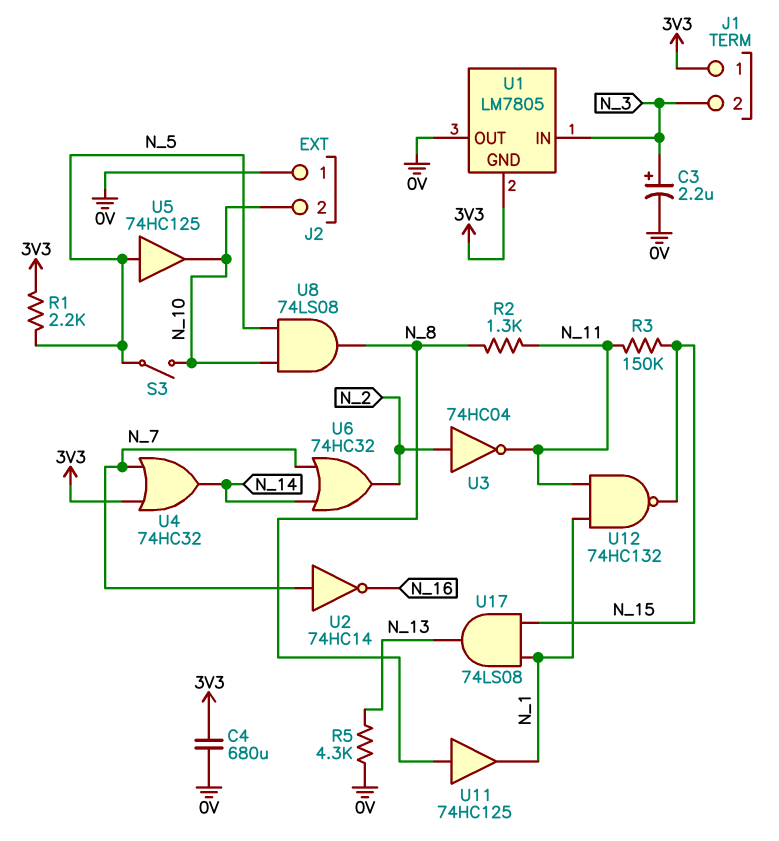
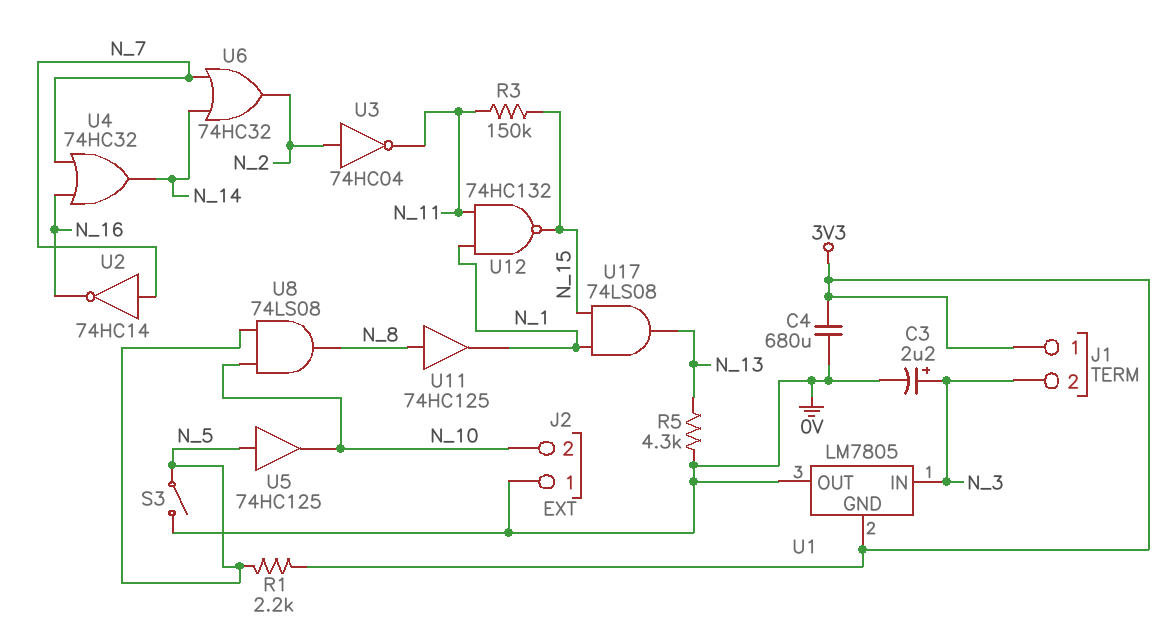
R2: 1.3k (N_8, N_11) -> none
S3: switch (N_5, N_10) -> switch (0V, N_5)
U4: OR 74HC32 (in 3V3, in N_7, out N_14) -> OR 74HC32 (in N_7, in N_16, out N_14)

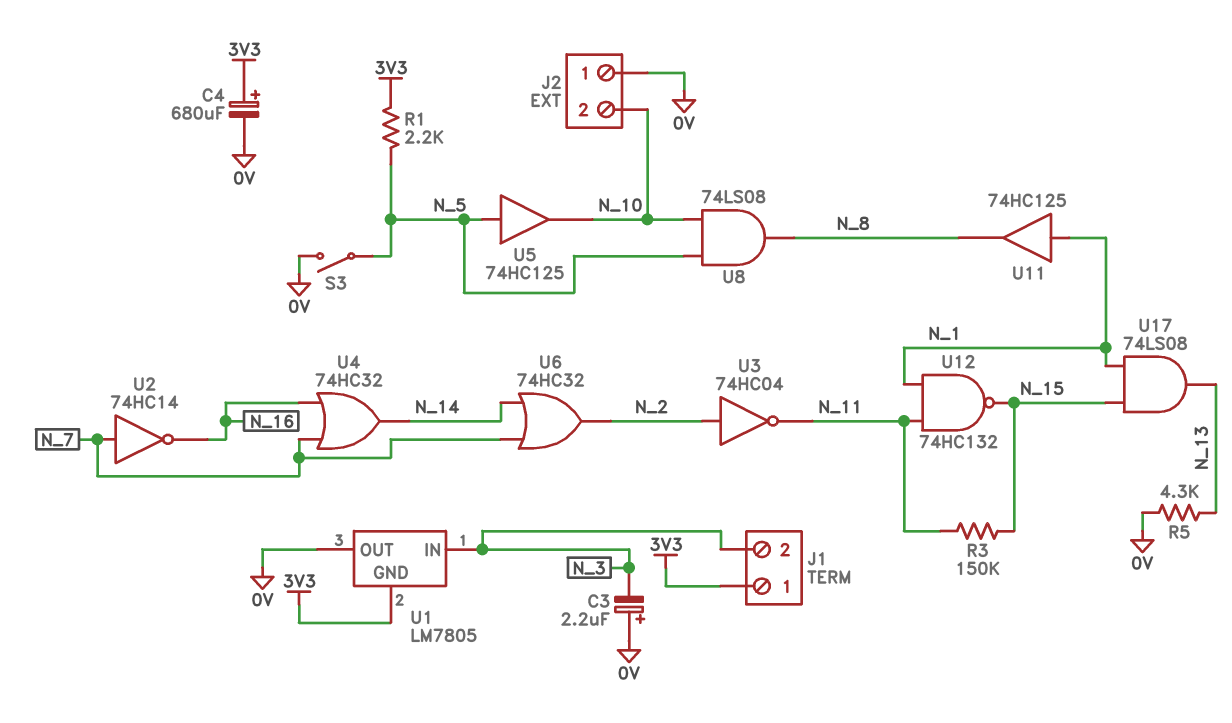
C3: 2.2uF (plus N_3, minus 0V) -> 2.2uF (plus 0V, minus N_3)
C4: 680uF (0V, 3V3) -> 680uF (plus 3V3, minus 0V)
U11: buffer 74HC125 (in N_8, out N_1) -> buffer 74HC125 (in N_1, out N_8)

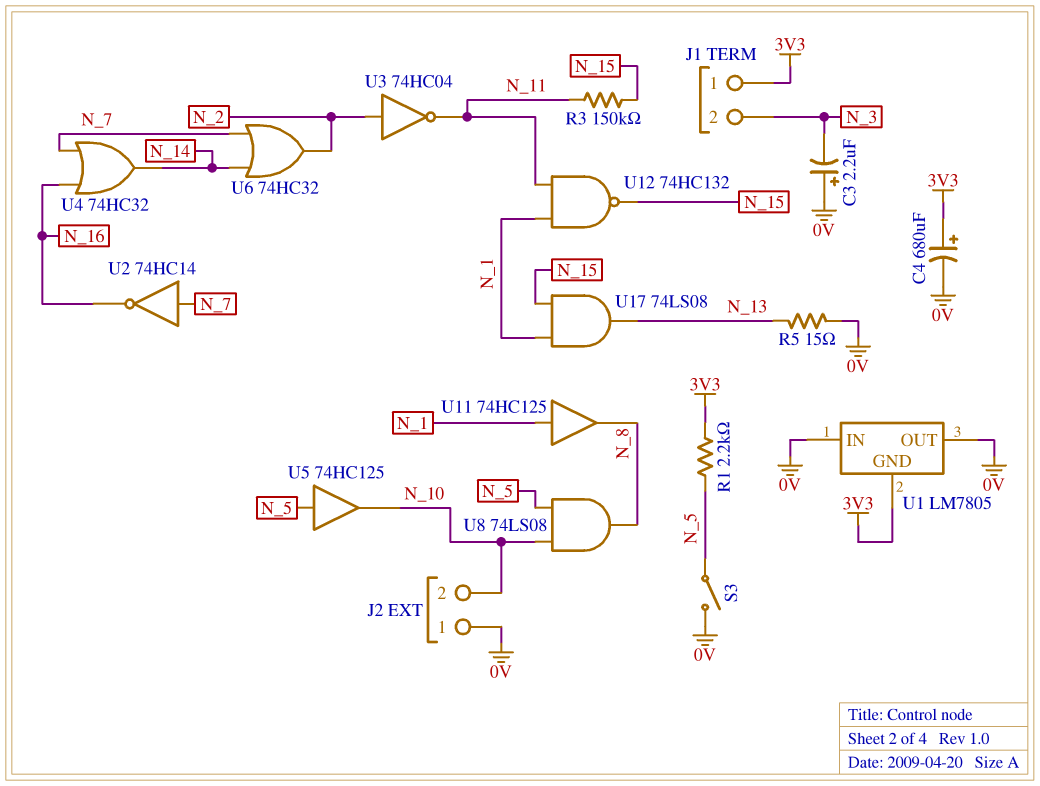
R5: 4.3k (0V, N_13) -> 15 (0V, N_13)
U1 pin IN: N_3 -> 0V

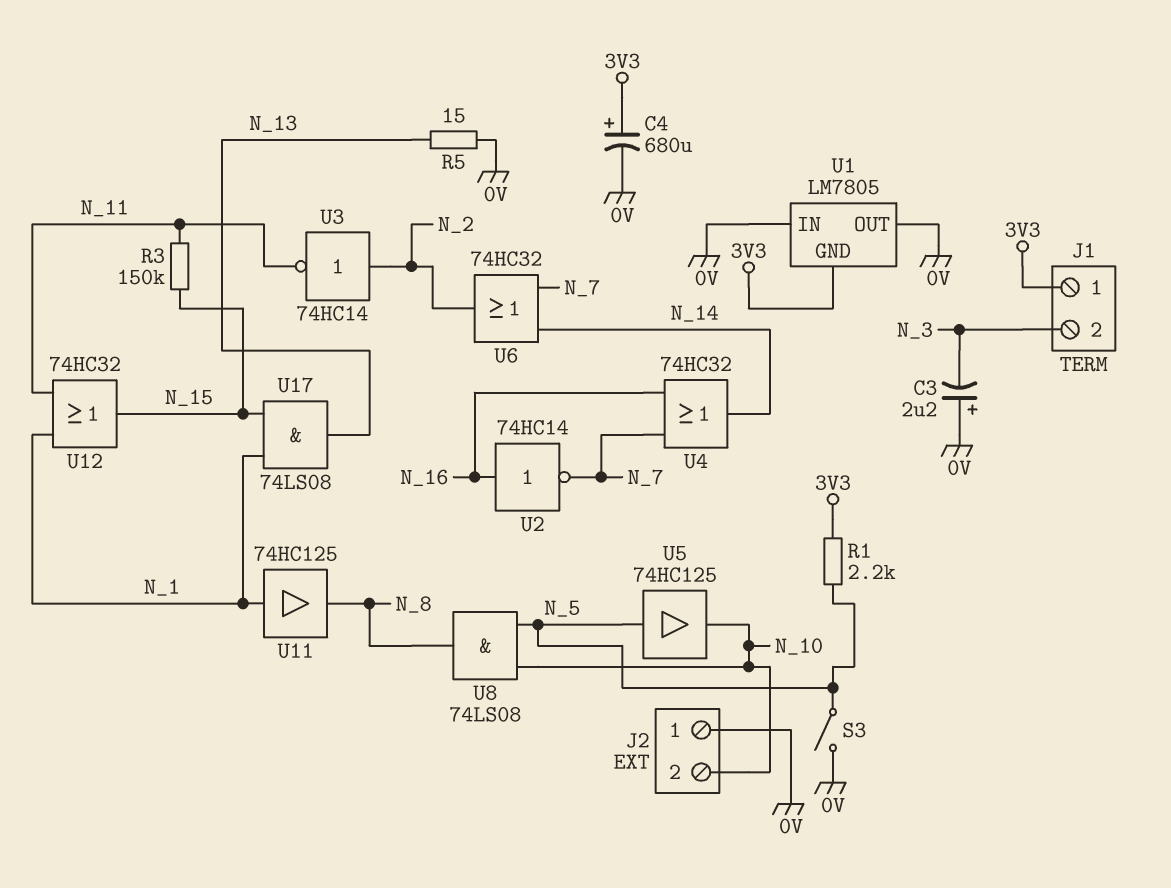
U2: NOT 74HC14 (in N_7, out N_16) -> NOT 74HC14 (in N_16, out N_7)
U3: NOT 74HC04 (in N_2, out N_11) -> NOT 74HC14 (in N_2, out N_11)
U12: NAND 74HC132 (in N_1, in N_11, out N_15) -> OR 74HC32 (in N_1, in N_11, out N_15)

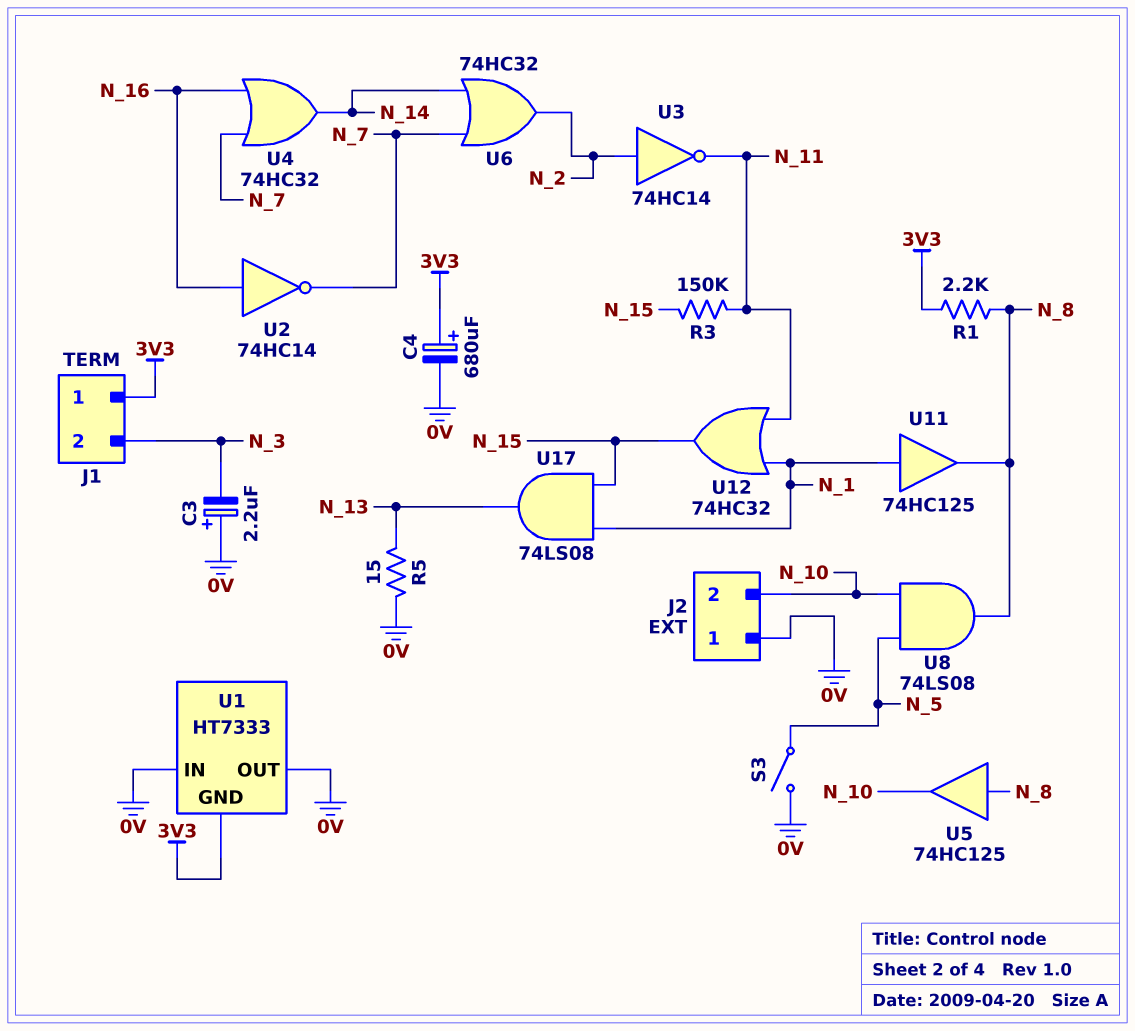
R1: 2.2k (3V3, N_5) -> 2.2k (3V3, N_8)
U1: LM7805 -> HT7333
U5: buffer 74HC125 (in N_5, out N_10) -> buffer 74HC125 (in N_8, out N_10)

